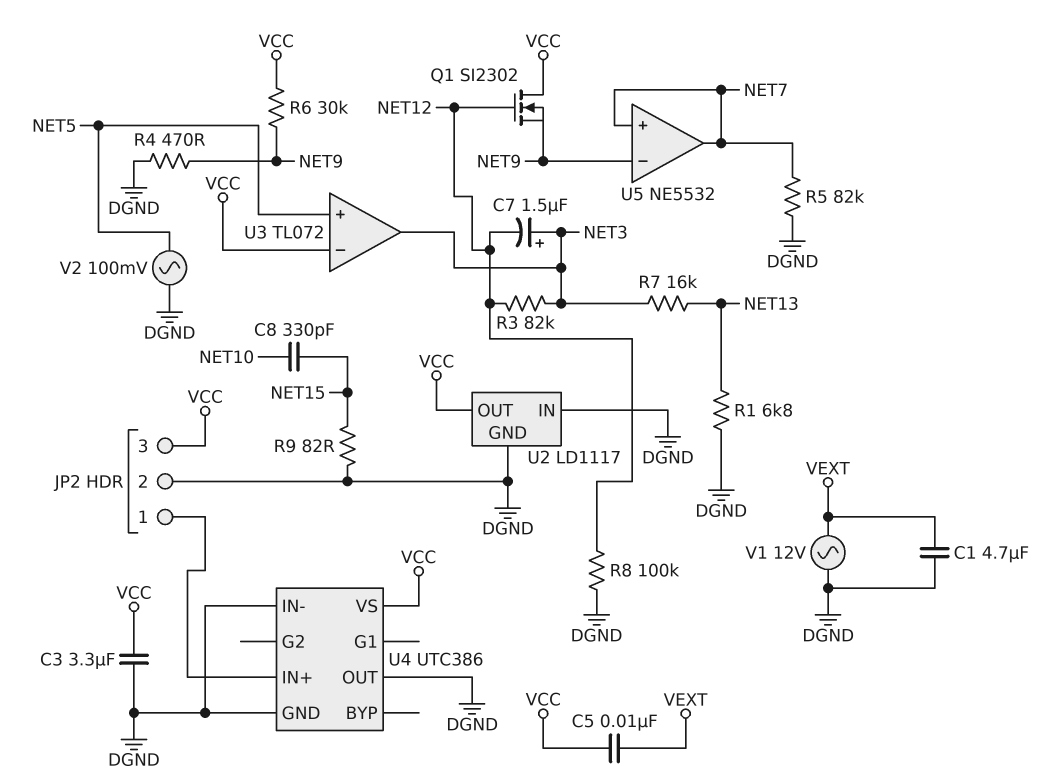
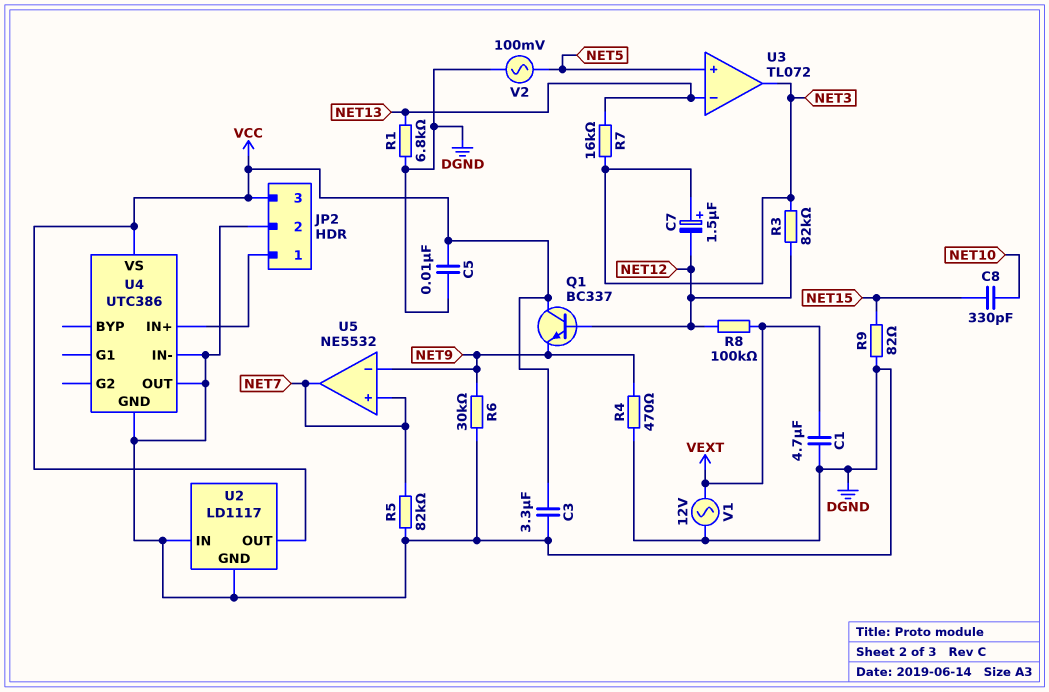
C5: 10nF (VCC, VEXT) -> 10nF (DGND, VCC)
Q1: NMOS SI2302 (G NET12, D VCC, S NET9) -> NPN BC337 (B NET12, C VCC, E NET9)
R6: 30k (NET9, VCC) -> 30k (DGND, NET9)
R8: 100k (DGND, NET12) -> 100k (NET12, VEXT)
U3 pin in-: VCC -> NET13

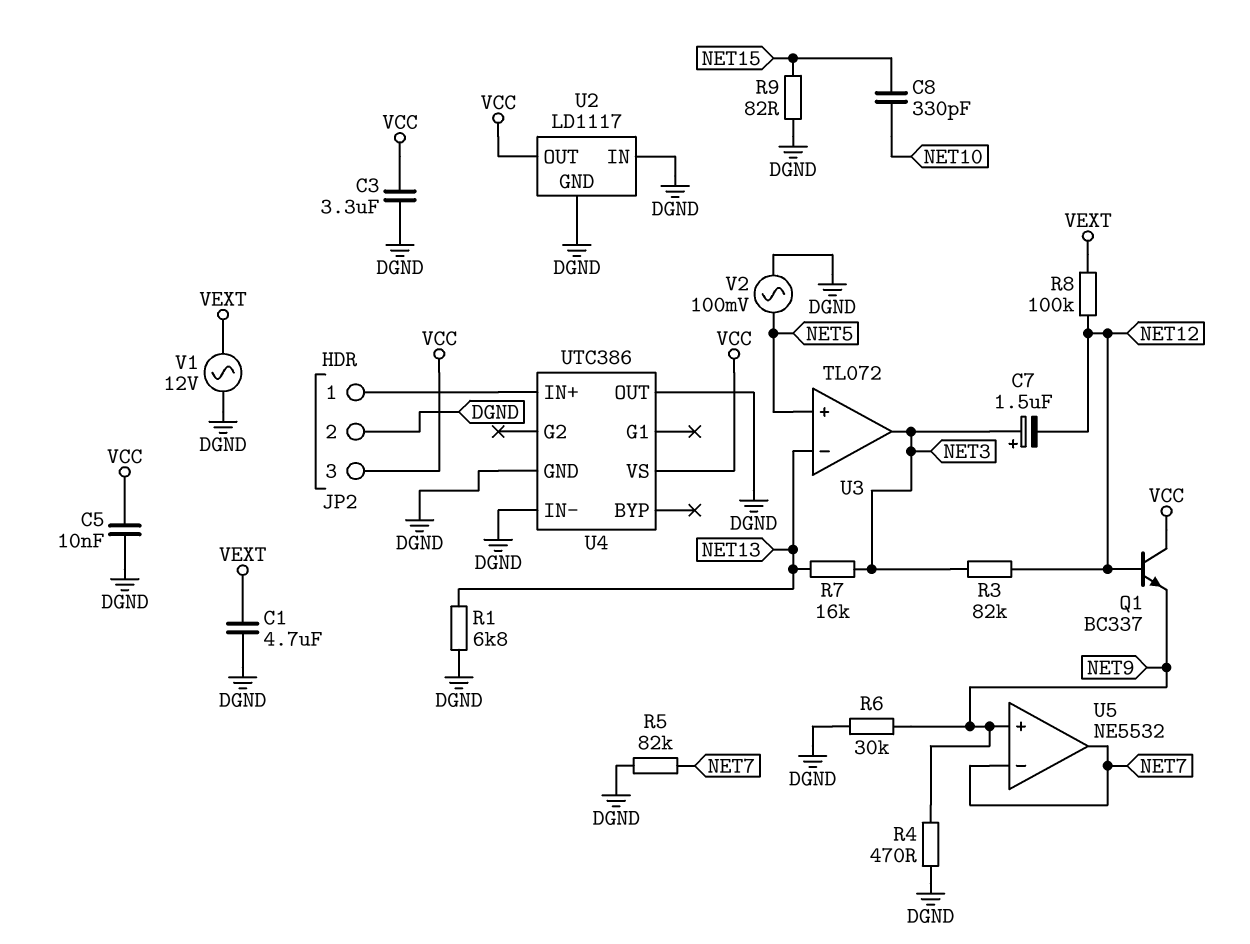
U5 pin in+: NET7 -> NET9
U5 pin in-: NET9 -> NET7

